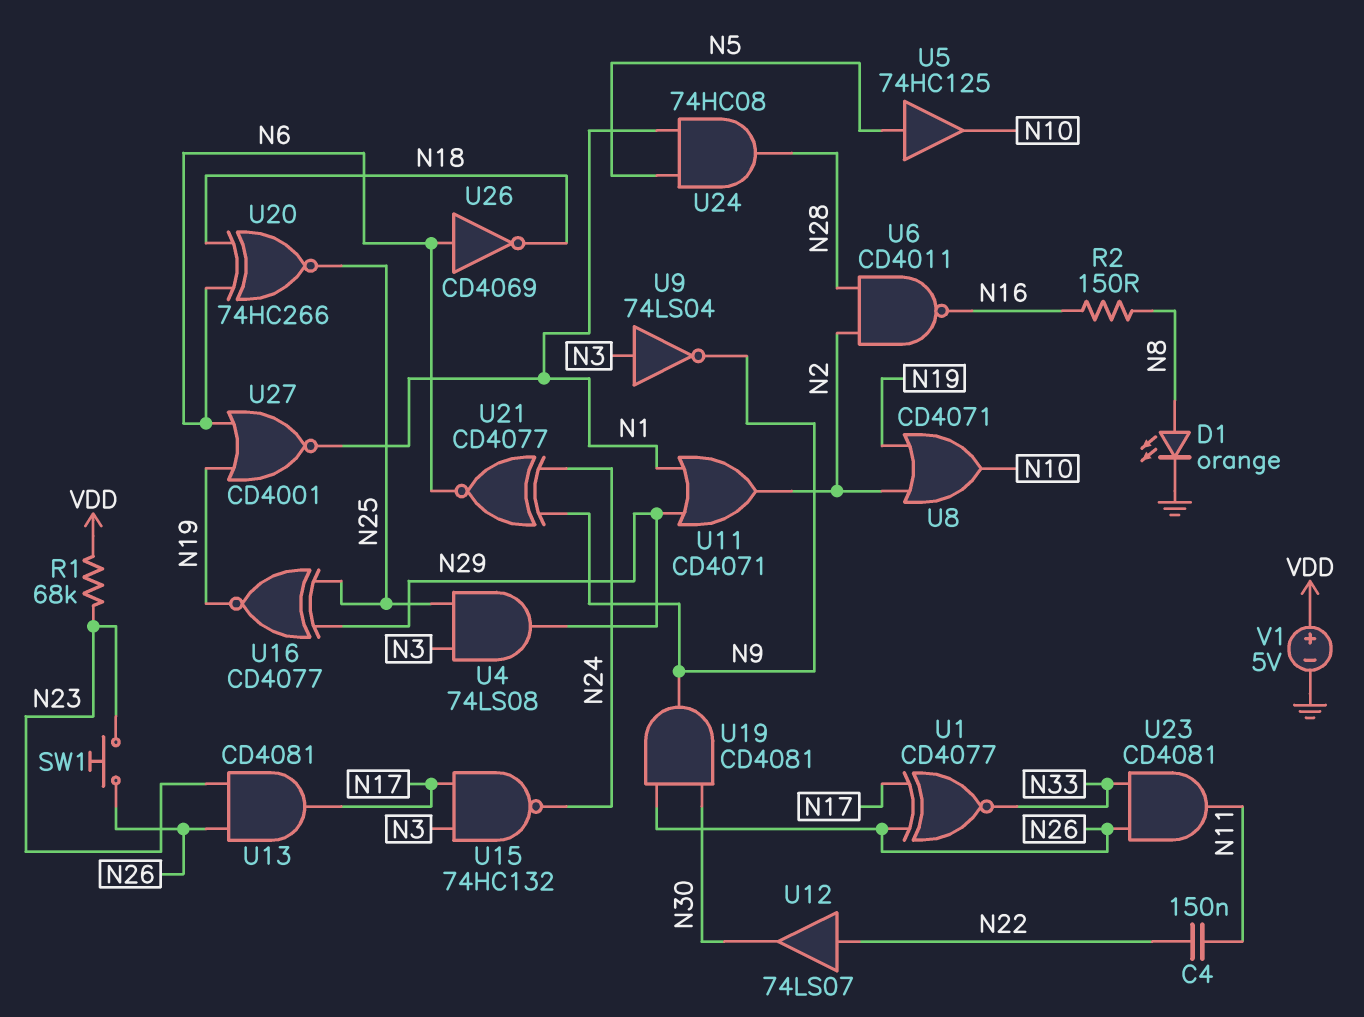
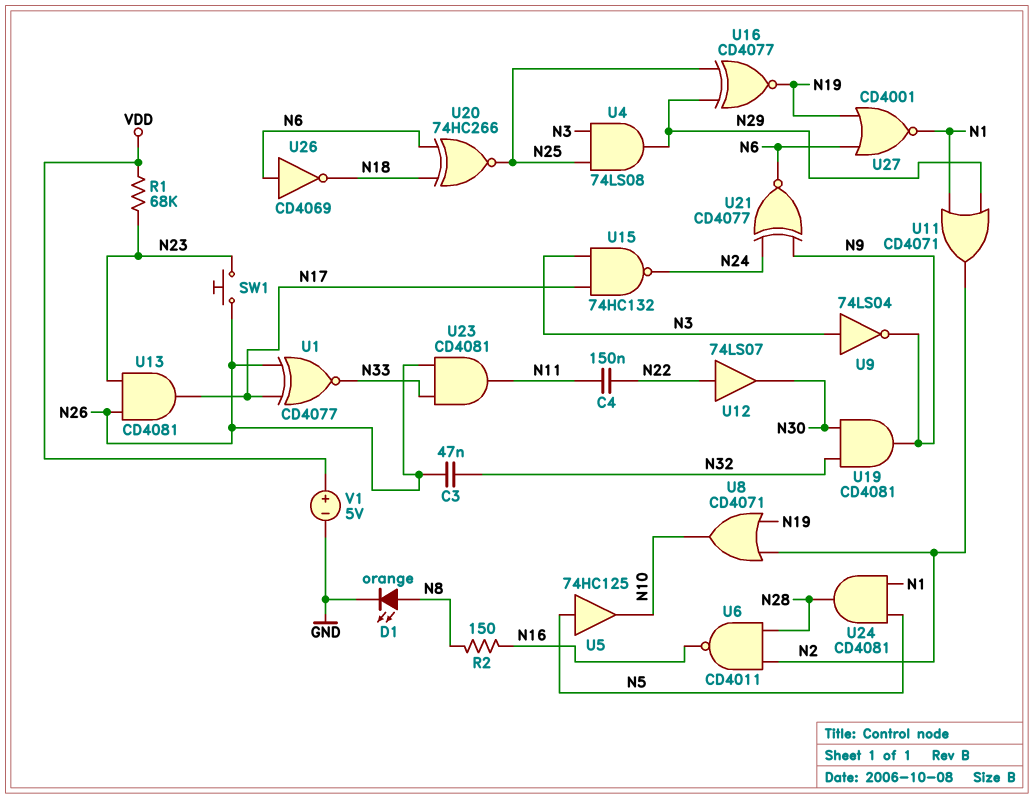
C3: none -> 47nF (N26, N32)
U19: AND CD4081 (in N26, in N30, out N9) -> AND CD4081 (in N30, in N32, out N9)
U24: AND 74HC08 (in N1, in N5, out N28) -> AND CD4081 (in N1, in N5, out N28)

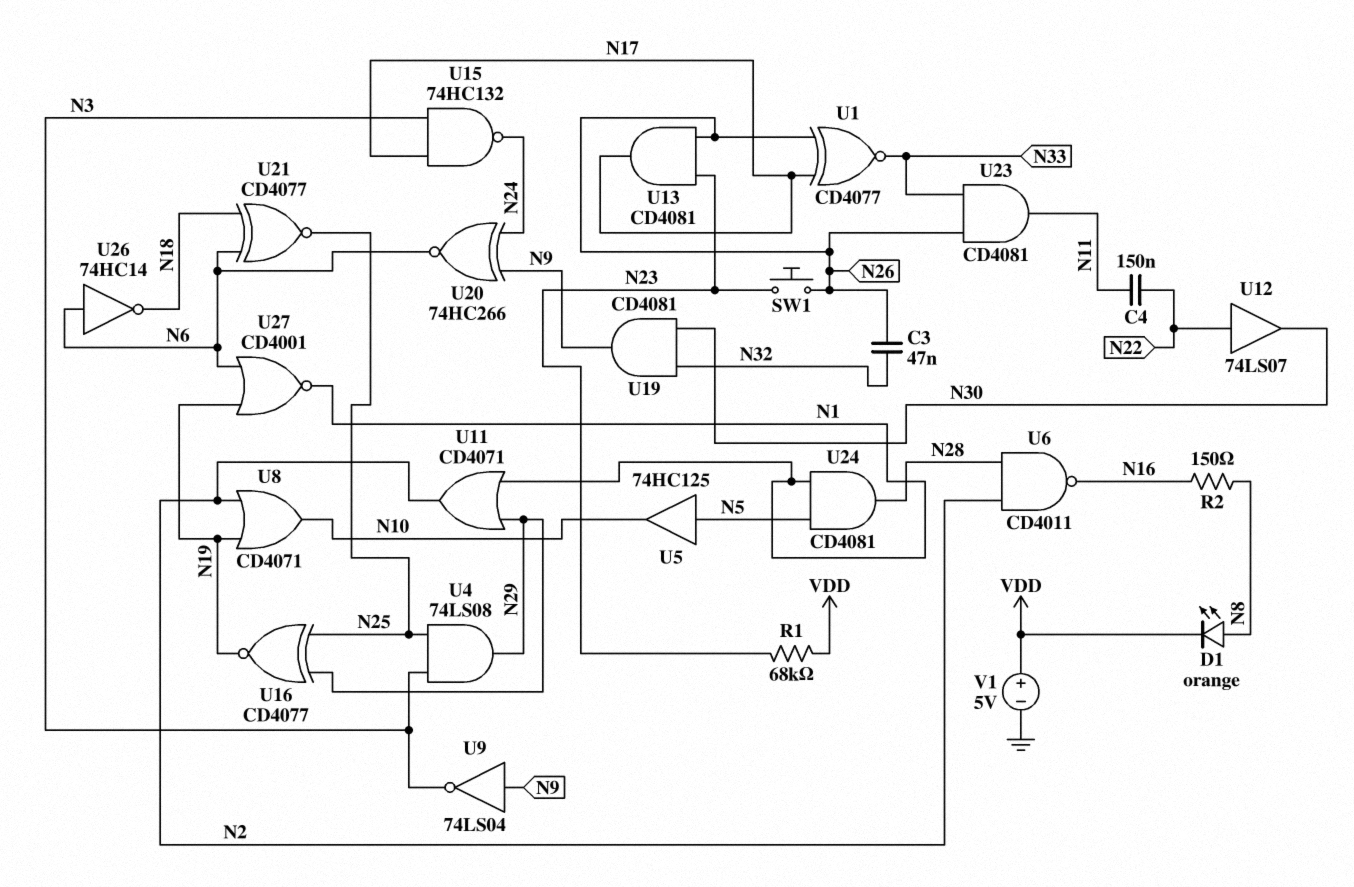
D1: LED orange (A N8, K GND) -> LED orange (A N8, K VDD)
U9: NOT 74LS04 (in N3, out N9) -> NOT 74LS04 (in N9, out N3)
U20: XNOR 74HC266 (in N6, in N18, out N25) -> XNOR 74HC266 (in N9, in N24, out N6)
U21: XNOR CD4077 (in N9, in N24, out N6) -> XNOR CD4077 (in N6, in N18, out N25)
U26: NOT CD4069 (in N6, out N18) -> NOT 74HC14 (in N6, out N18)

